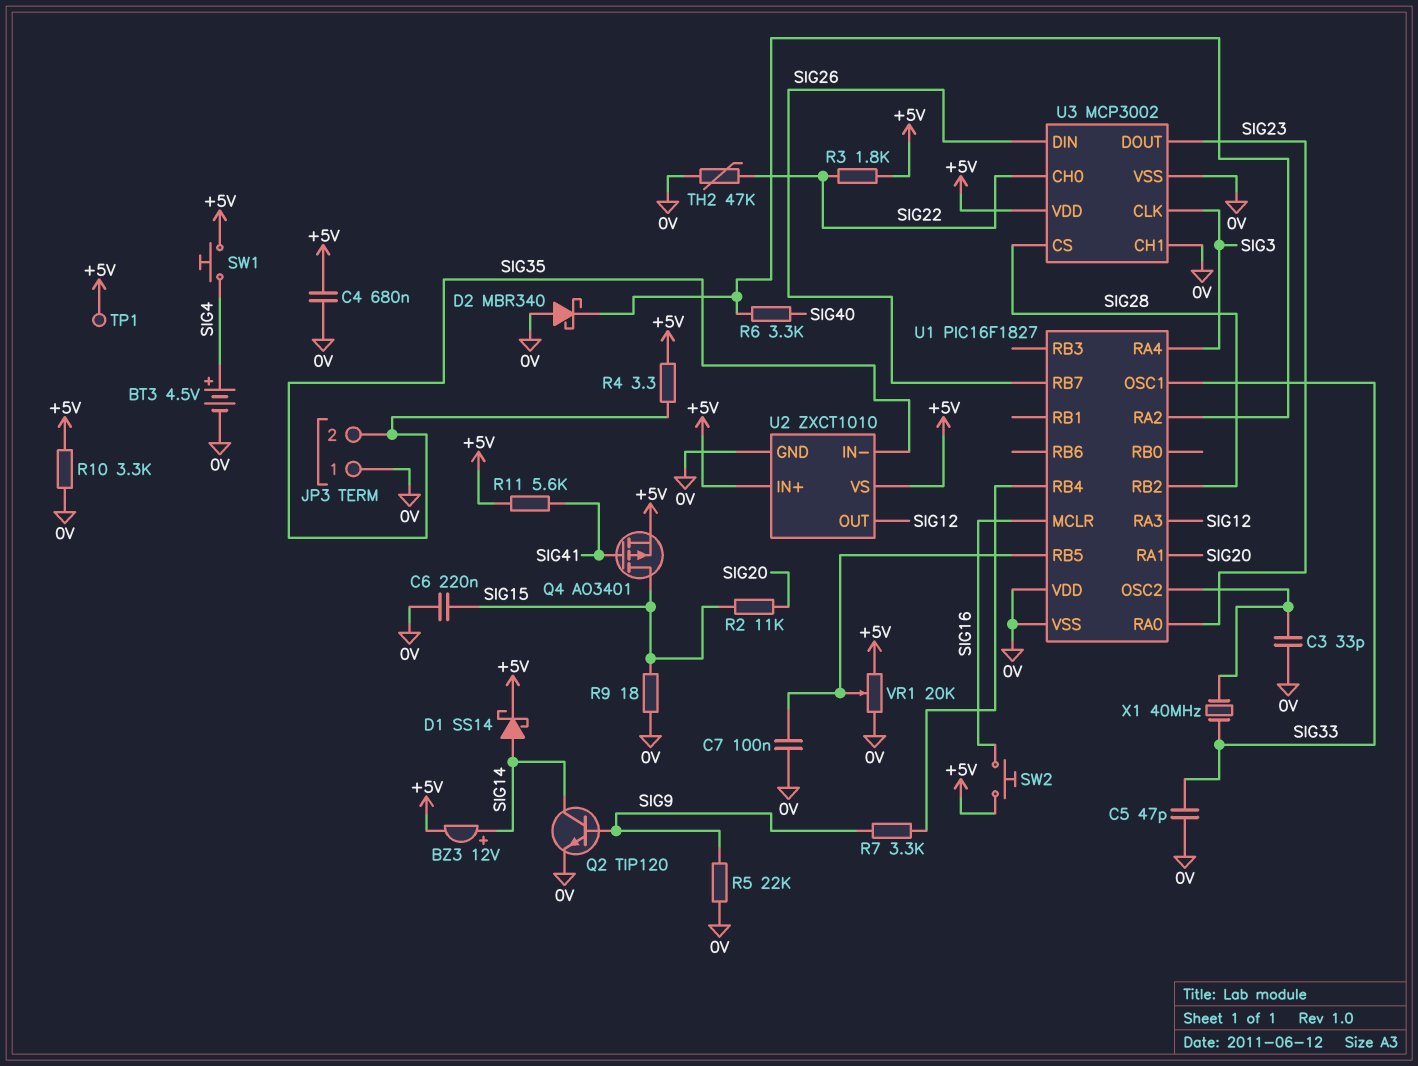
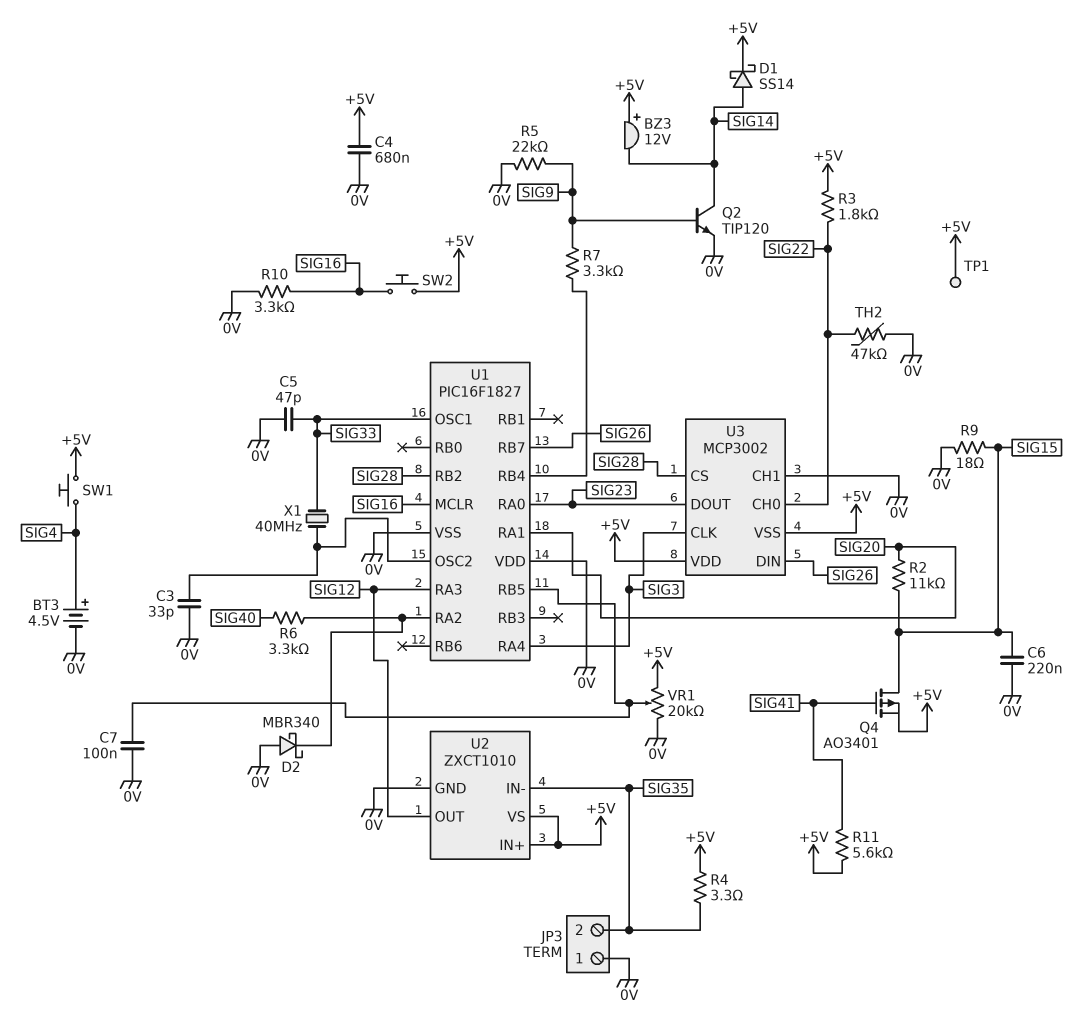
BZ3: buzzer 12V (plus SIG14, minus +5V) -> buzzer 12V (plus +5V, minus SIG14)
R10: 3.3k (+5V, 0V) -> 3.3k (0V, SIG16)
U3 pin VSS: 0V -> +5V

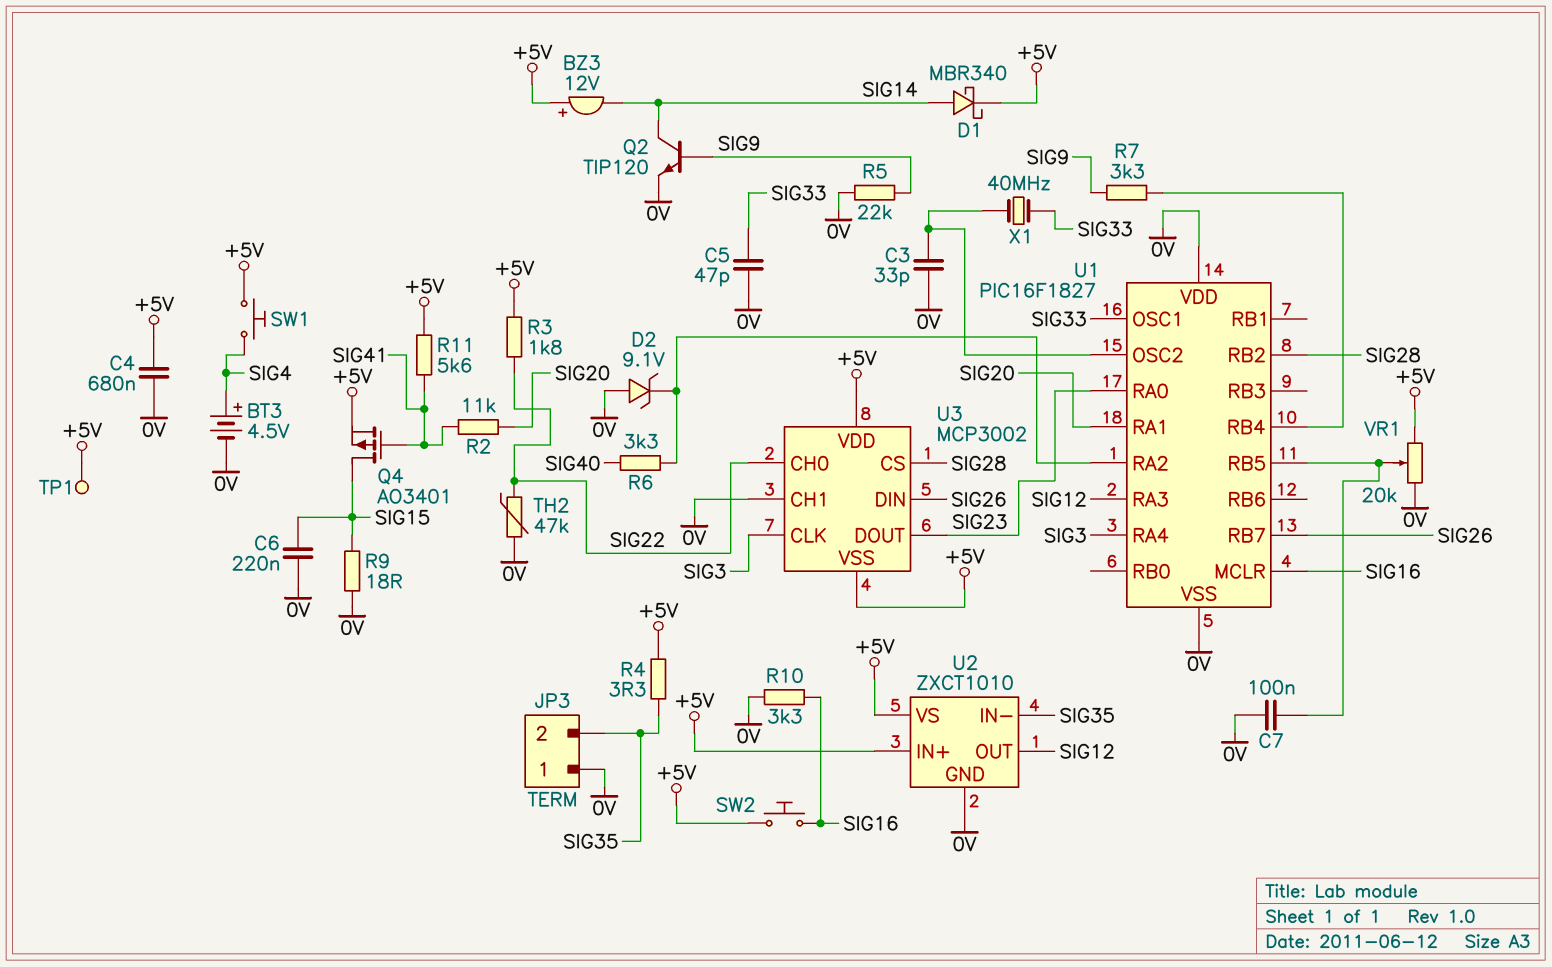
D1: schottky SS14 (A SIG14, K +5V) -> schottky MBR340 (A SIG14, K +5V)
D2: schottky MBR340 (A 0V, K U1/RA2) -> zener 9.1V (A 0V, K U1/RA2)
R2: 11k (SIG15, SIG20) -> 11k (SIG20, SIG41)

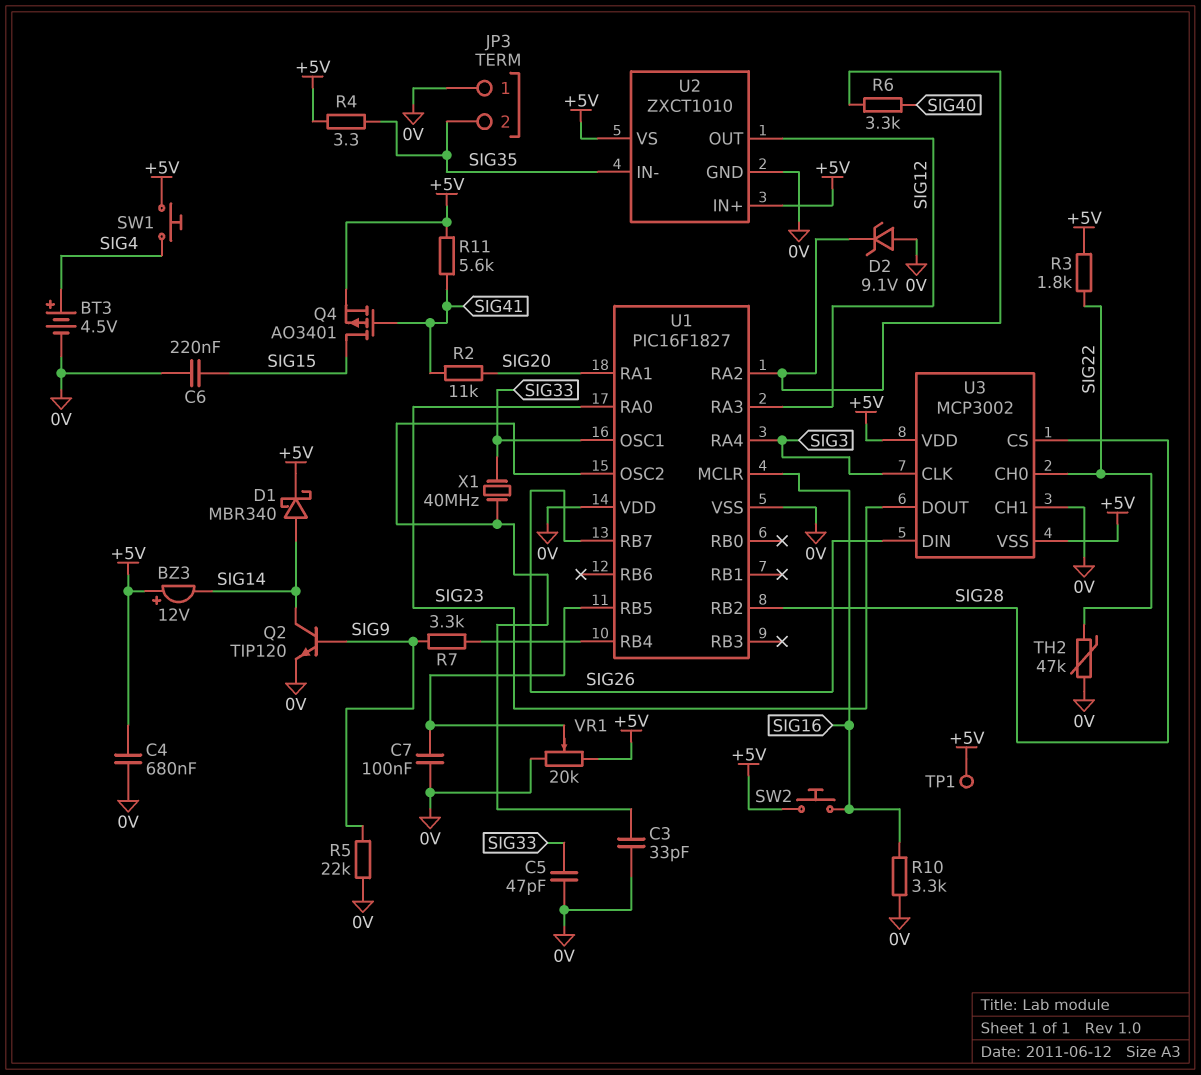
R9: 18 (0V, SIG15) -> none

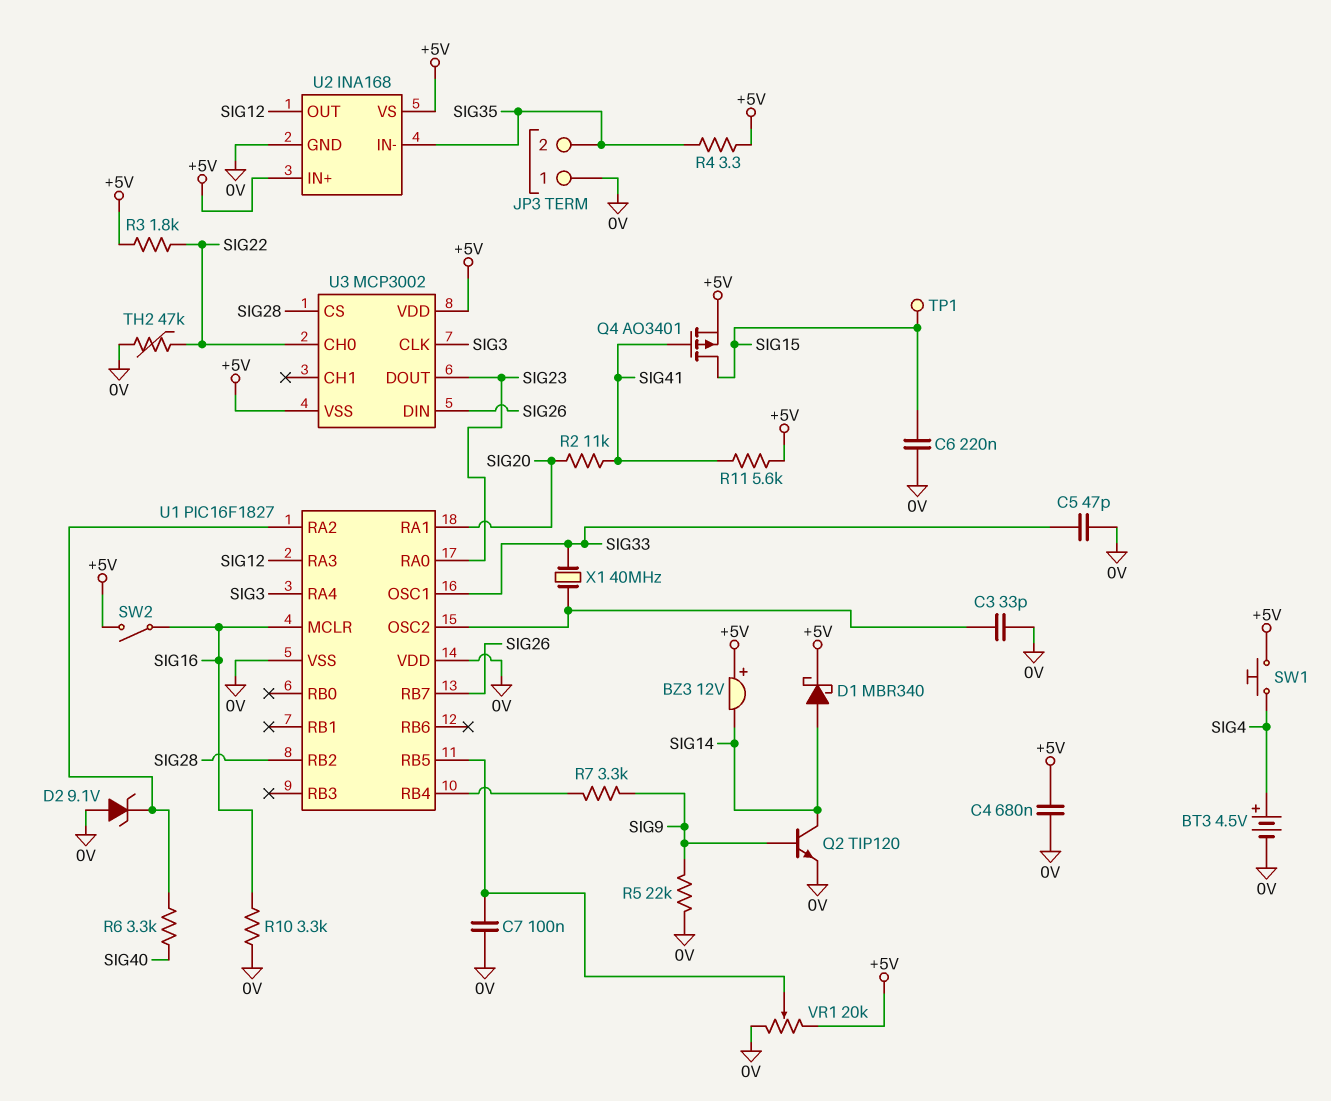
SW2: button (+5V, SIG16) -> switch (+5V, SIG16)
TP1: test point (+5V) -> test point (SIG15)
U2: ZXCT1010 -> INA168
U3 pin CH1: 0V -> none

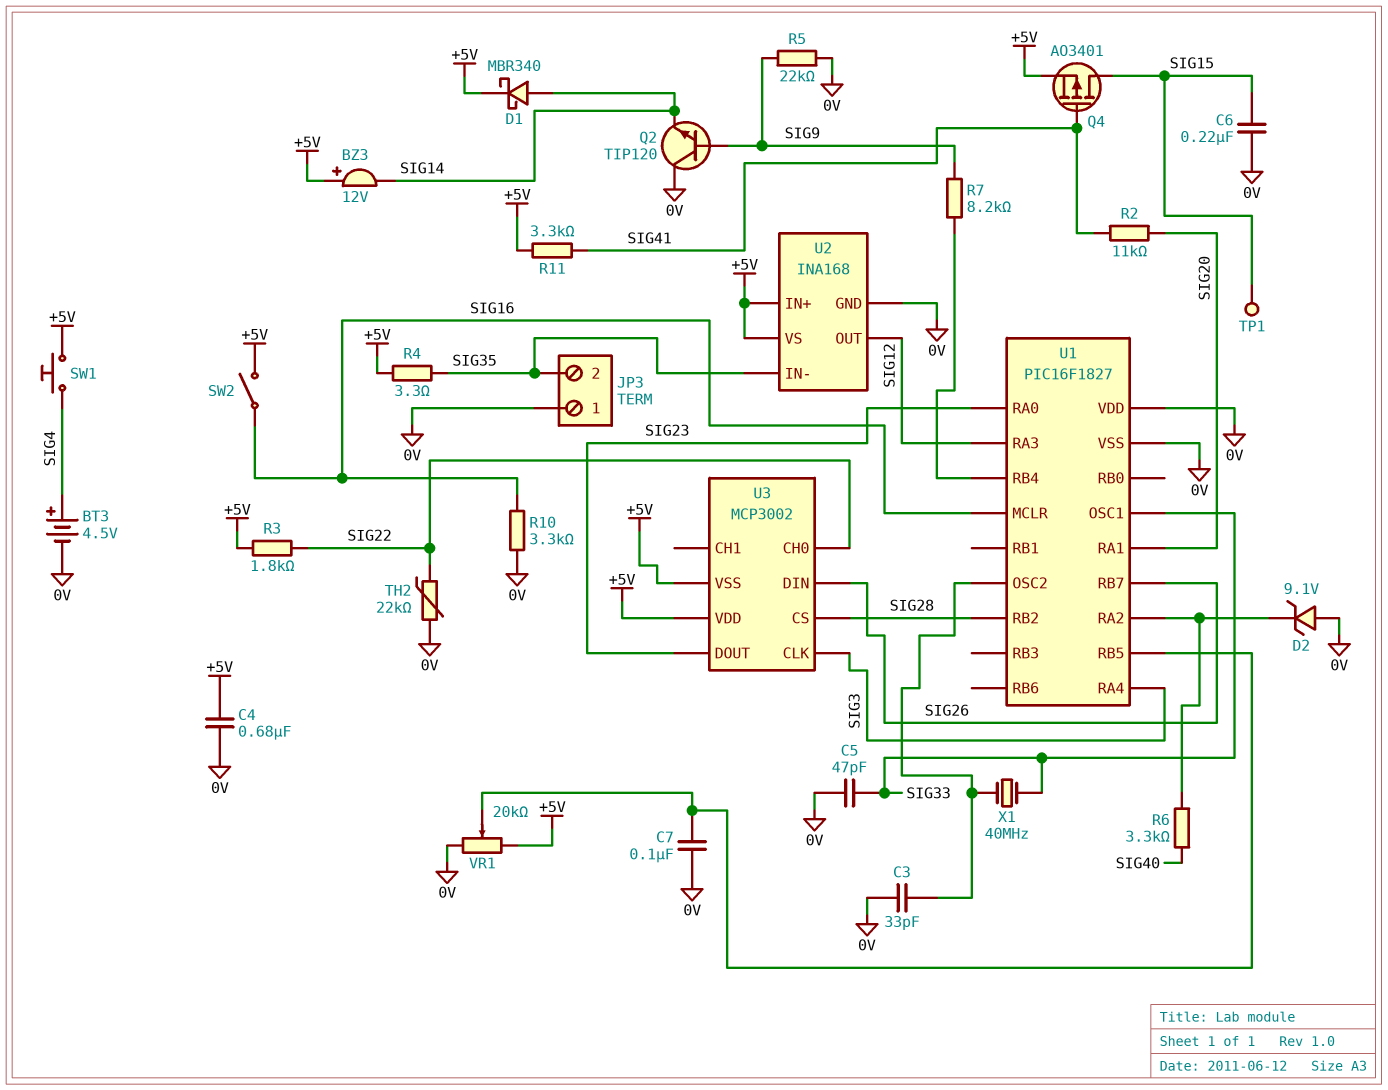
Q2: NPN TIP120 (B SIG9, C SIG14, E 0V) -> NPN TIP120 (B SIG9, C 0V, E SIG14)
R7: 3.3k (SIG9, U1/RB4) -> 8.2k (SIG9, U1/RB4)
R11: 5.6k (+5V, SIG41) -> 3.3k (+5V, SIG41)
TH2: 47k (0V, SIG22) -> 22k (0V, SIG22)

